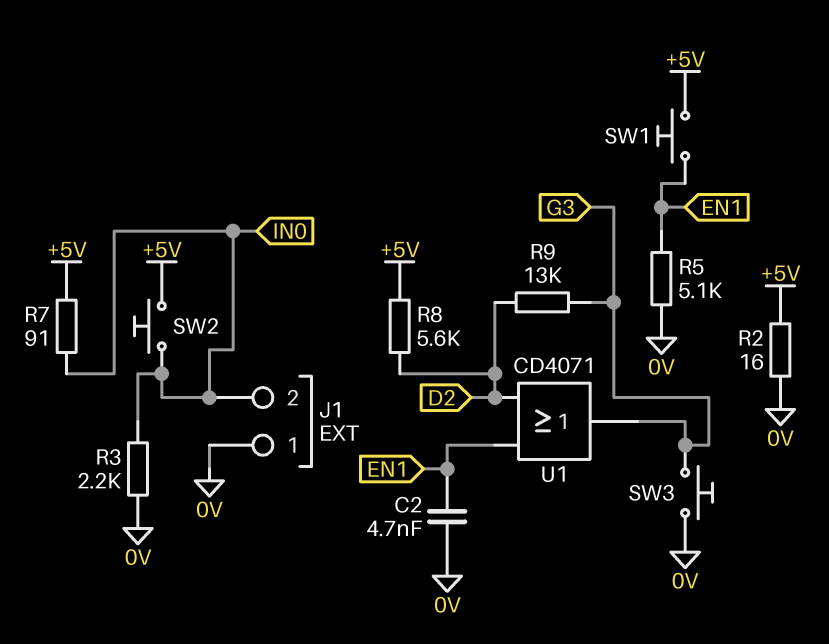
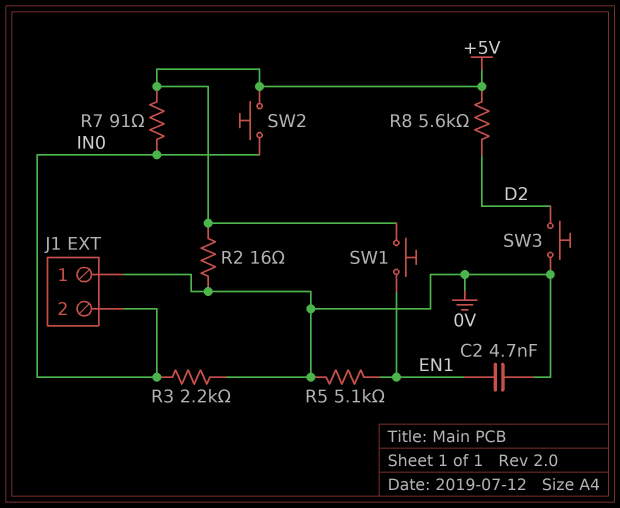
R9: 13k (D2, G3) -> none
SW3: button (0V, G3) -> button (0V, D2)
U1: OR CD4071 (in D2, in EN1, out G3) -> none

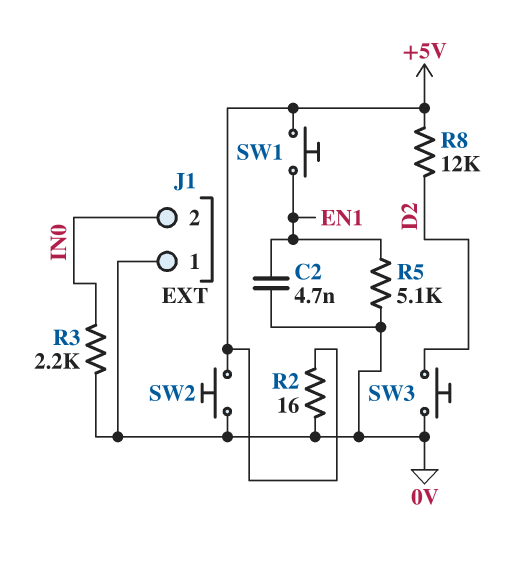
R7: 91 (+5V, IN0) -> none
R8: 5.6k (+5V, D2) -> 12k (+5V, D2)
SW2: button (+5V, IN0) -> button (+5V, 0V)

